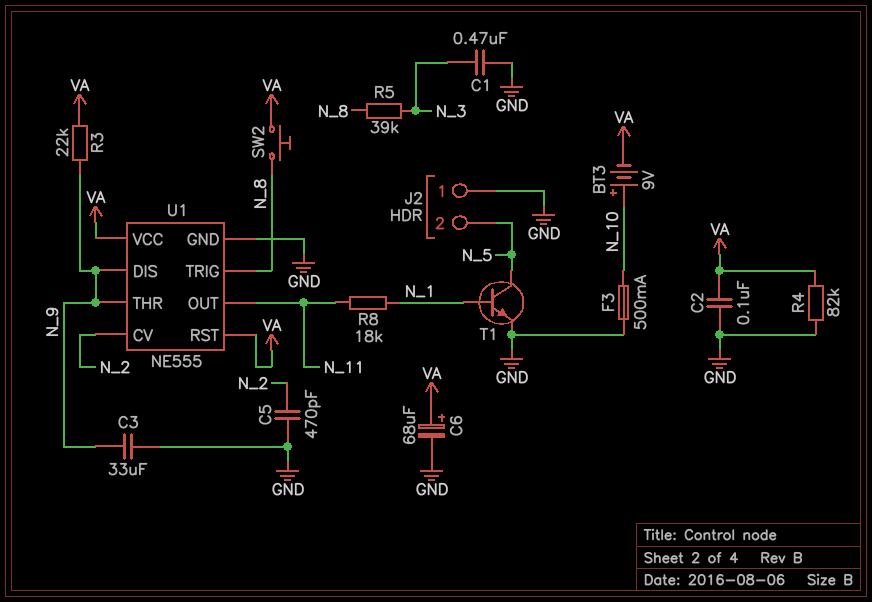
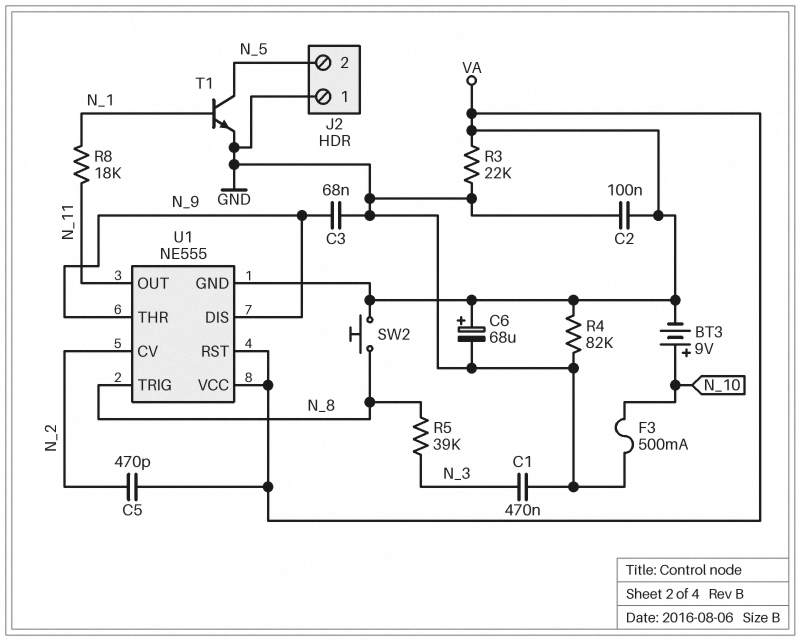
C3: 33uF (GND, N_9) -> 68nF (GND, N_9)
C5: 470pF (GND, N_2) -> 470pF (N_2, VA)
R3: 22k (N_9, VA) -> 22k (GND, VA)
U1 pin GND: GND -> VA

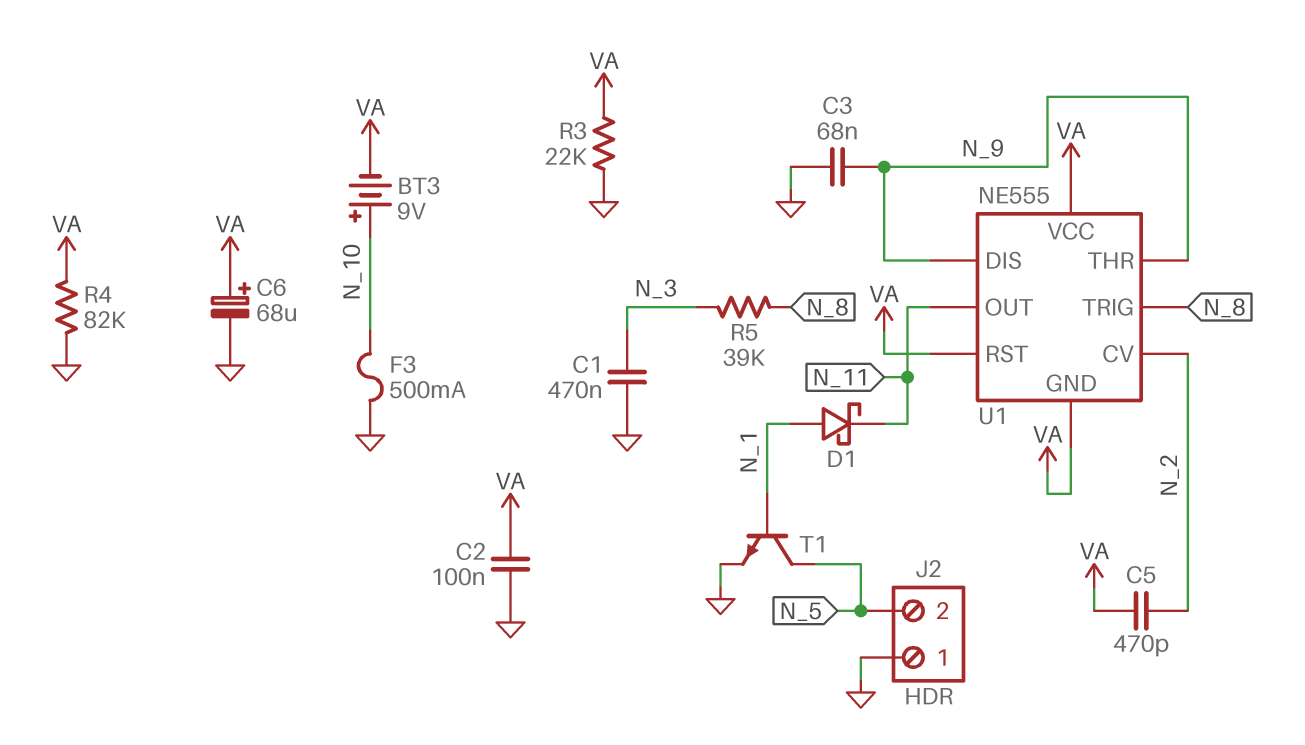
D1: none -> schottky (A N_1, K N_11)
R8: 18k (N_1, N_11) -> none
SW2: button (N_8, VA) -> none

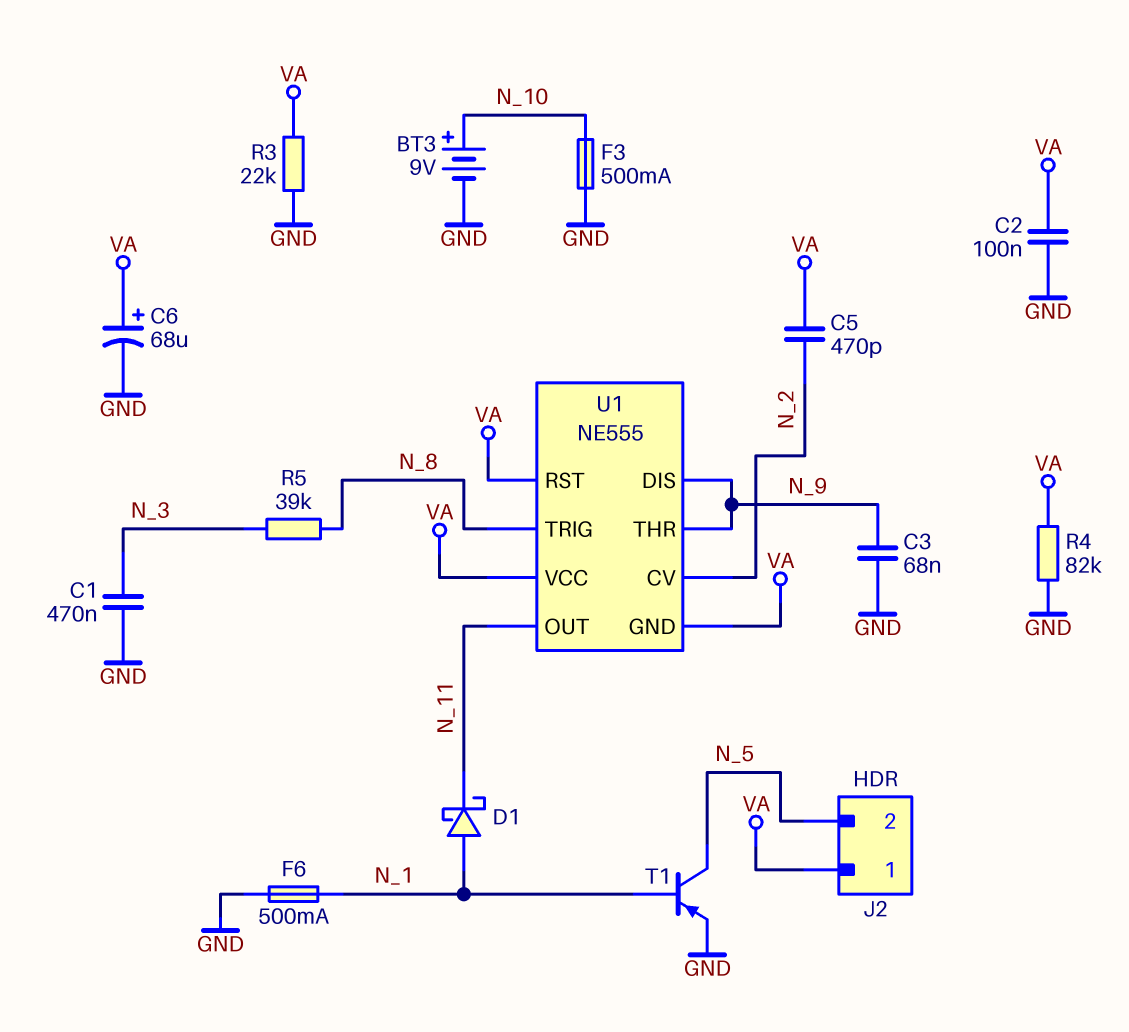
BT3: 9V (plus N_10, minus VA) -> 9V (plus N_10, minus GND)
F6: none -> 500mA (GND, N_1)
J2 pin 1: GND -> VA
T1: NPN (B N_1, C N_5, E GND) -> PNP (B N_1, C N_5, E GND)

